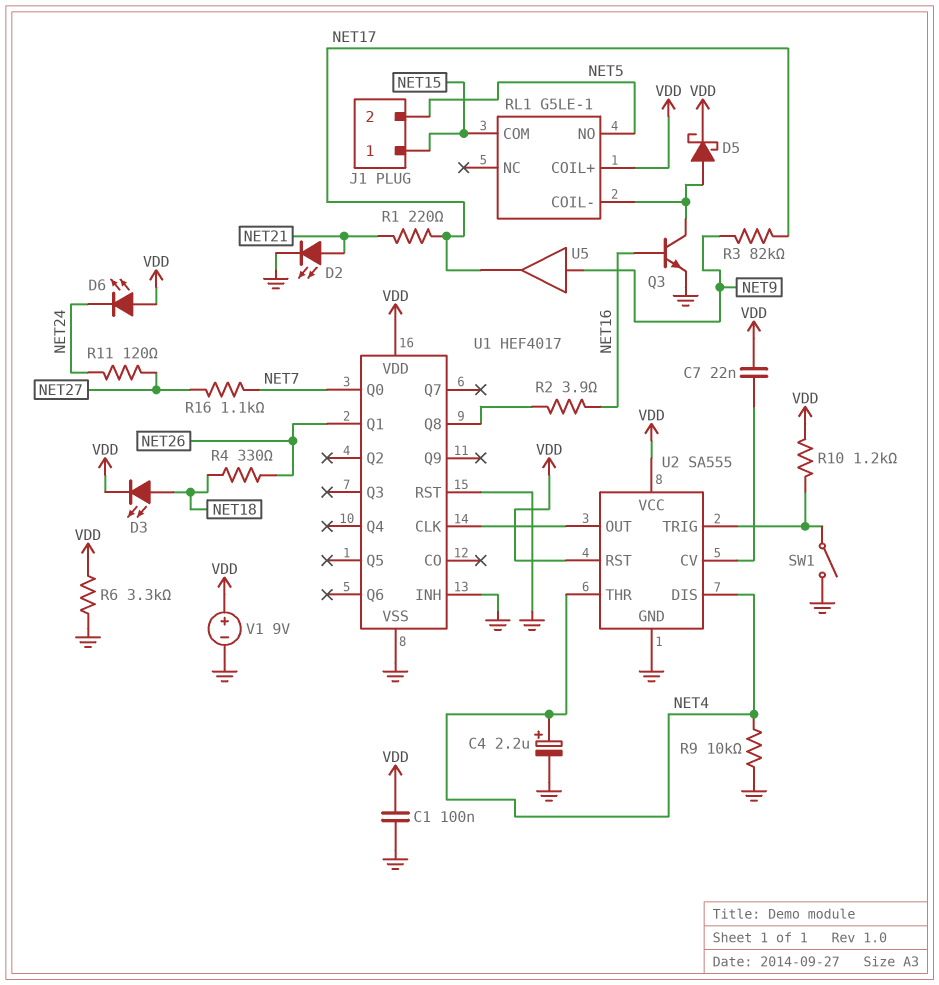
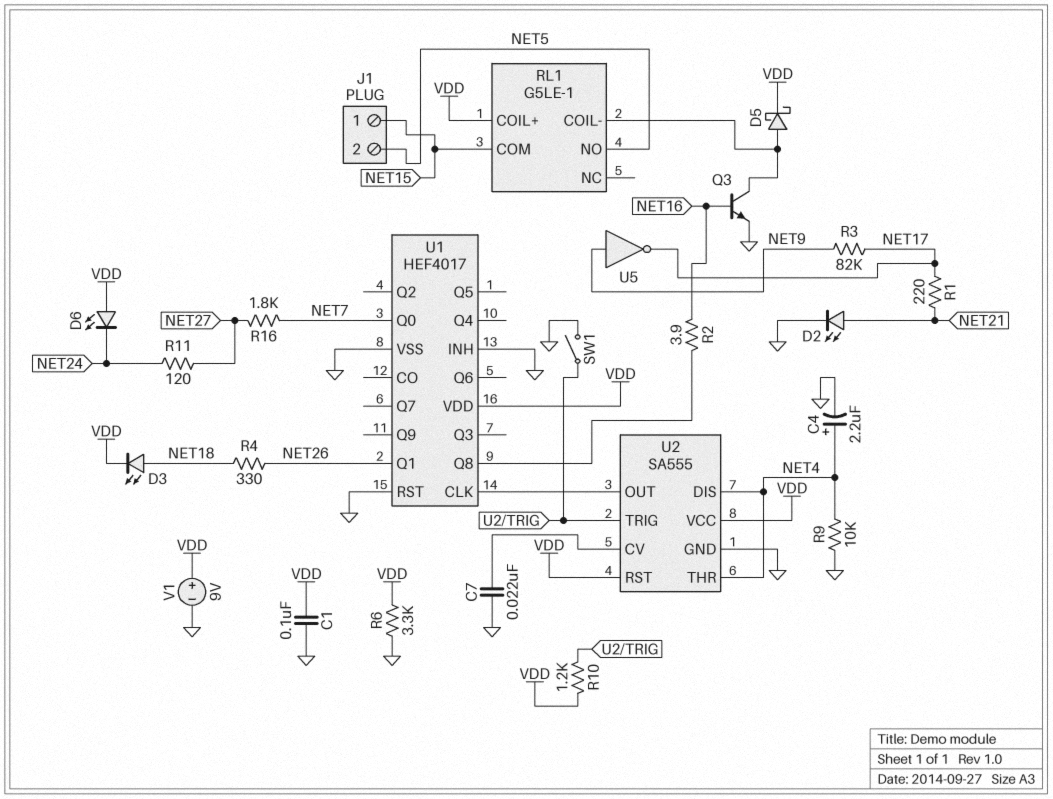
C7: 22nF (U2/CV, VDD) -> 22nF (GND, U2/CV)
R16: 1.1k (NET7, NET27) -> 1.8k (NET7, NET27)
U5: buffer (in NET9, out NET17) -> NOT (in NET9, out NET17)

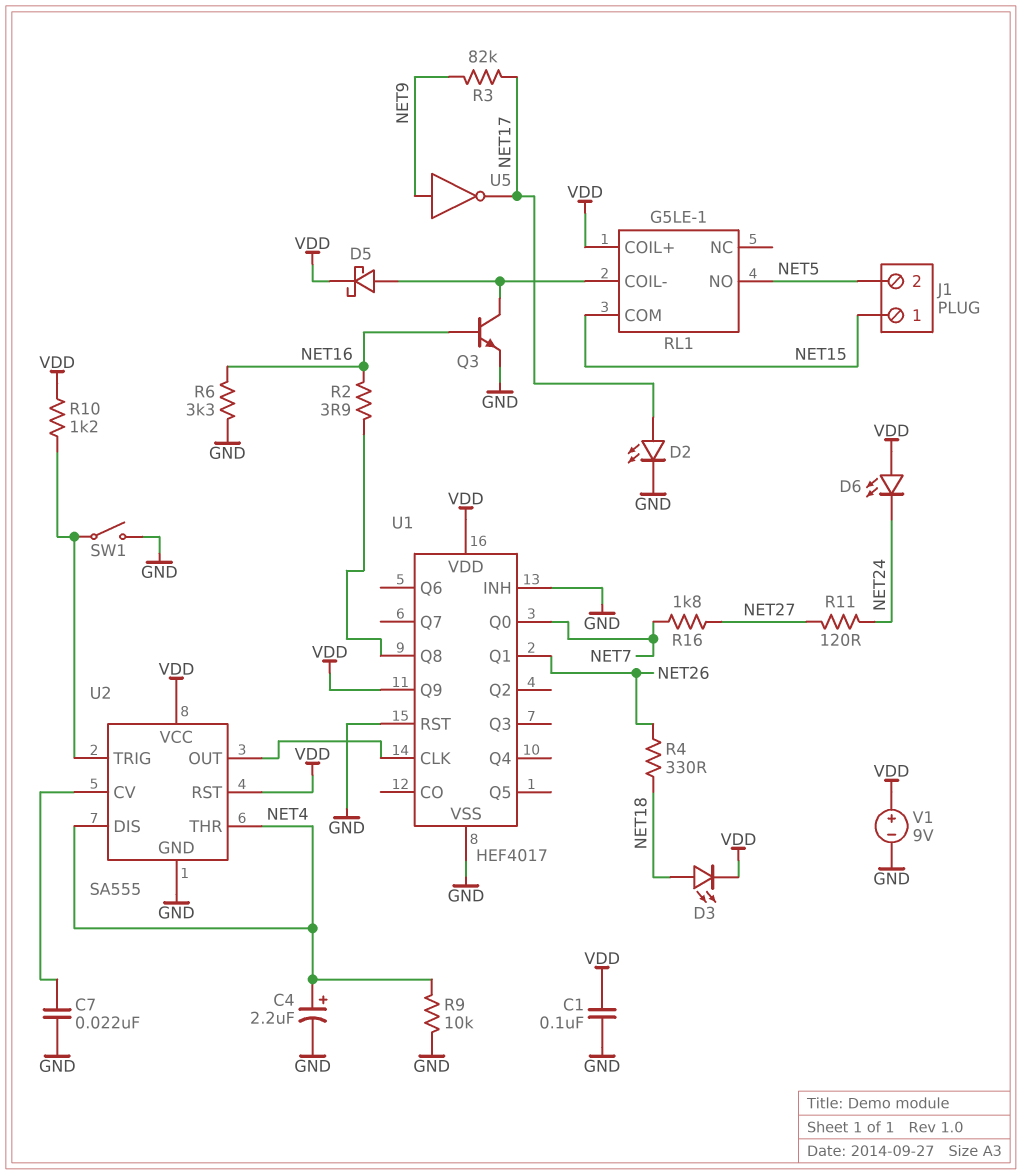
D2: LED (A NET21, K GND) -> LED (A NET17, K GND)
R1: 220 (NET17, NET21) -> none
R6: 3.3k (GND, VDD) -> 3.3k (GND, NET16)
U1 pin Q9: none -> VDD

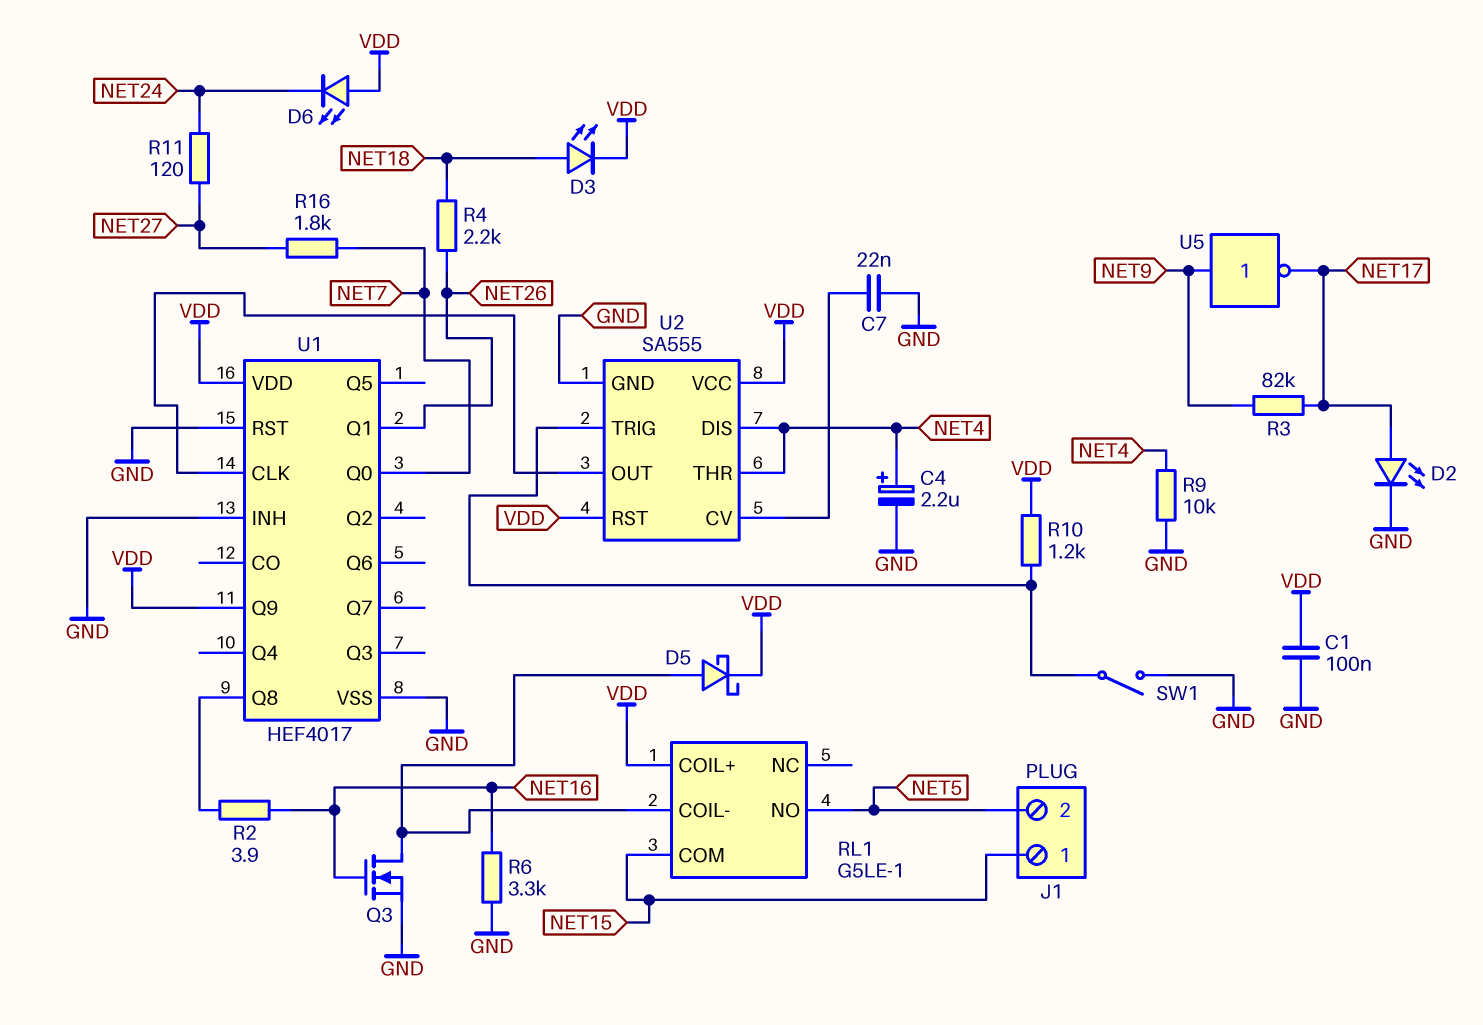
Q3: NPN (B NET16, C RL1/COIL-, E GND) -> NMOS (G NET16, D RL1/COIL-, S GND)
R4: 330 (NET18, NET26) -> 2.2k (NET18, NET26)
V1: 9V (plus VDD, minus GND) -> none

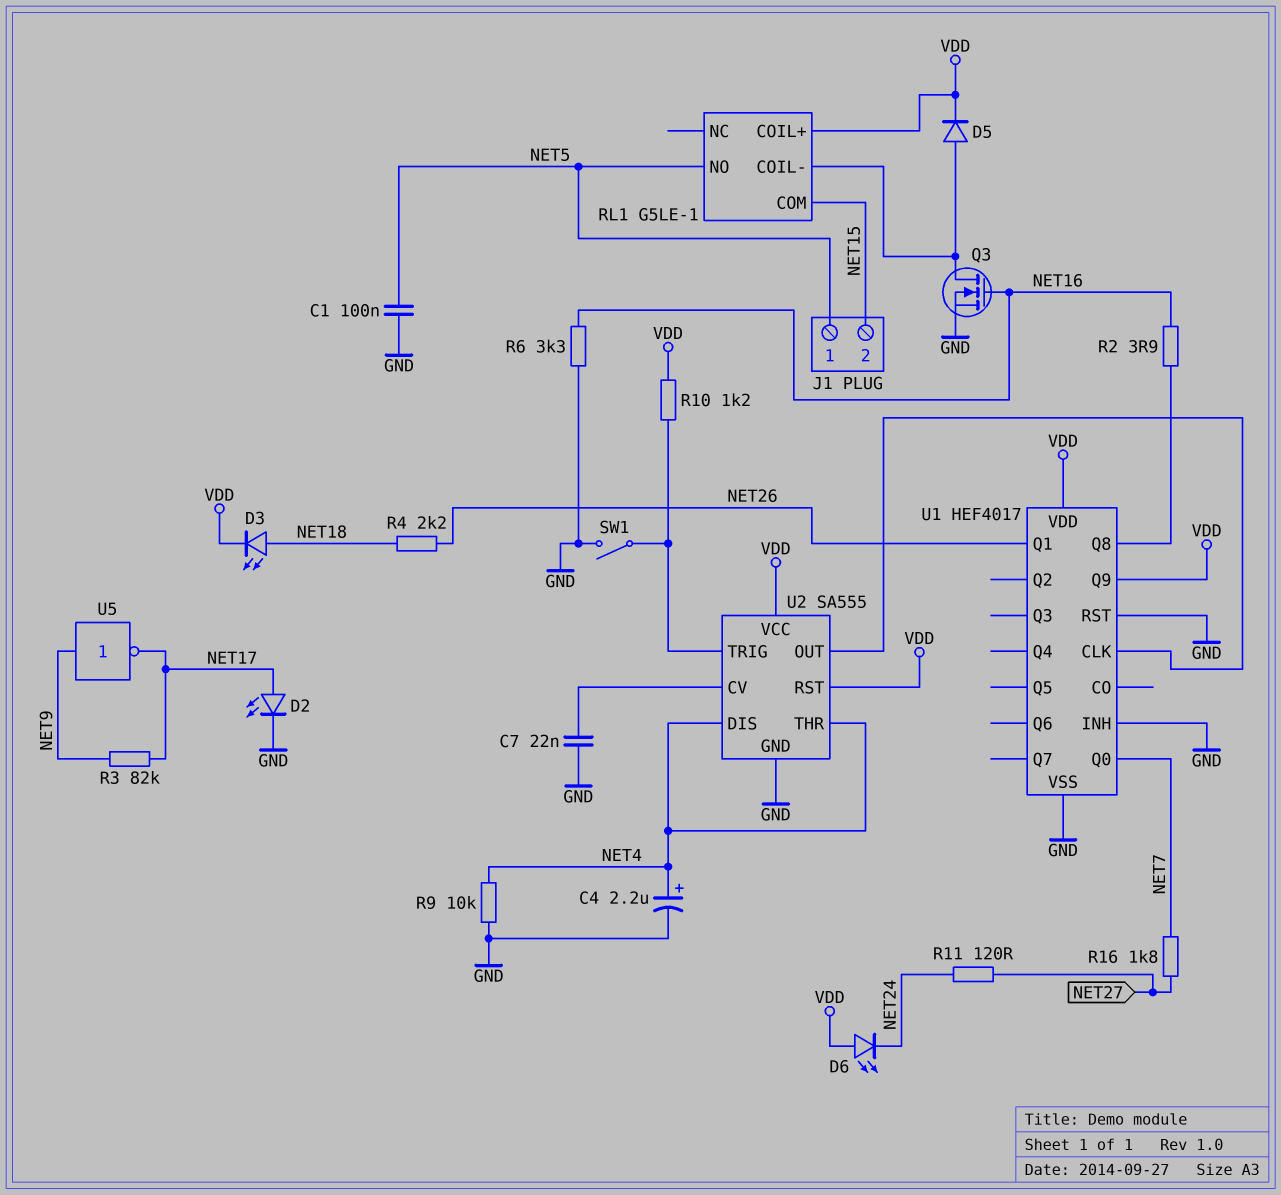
C1: 100nF (GND, VDD) -> 100nF (GND, NET5)
D5: schottky (A RL1/COIL-, K VDD) -> diode (A RL1/COIL-, K VDD)
J1 pin 1: NET15 -> NET5
J1 pin 2: NET5 -> NET15

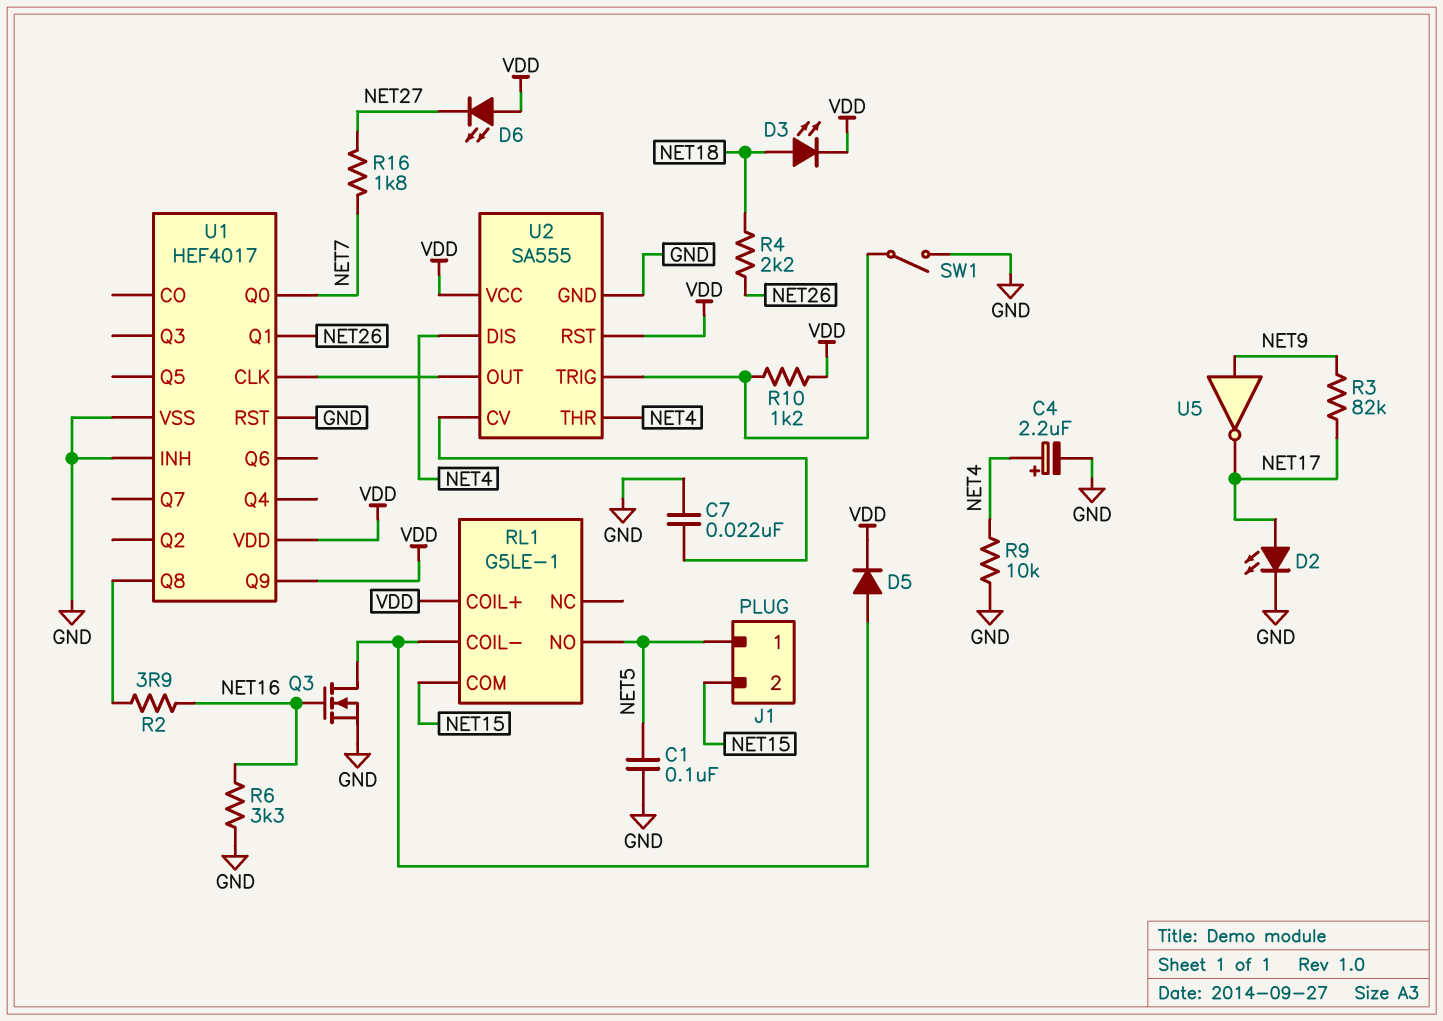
D6: LED (A VDD, K NET24) -> LED (A VDD, K NET27)
R11: 120 (NET24, NET27) -> none

